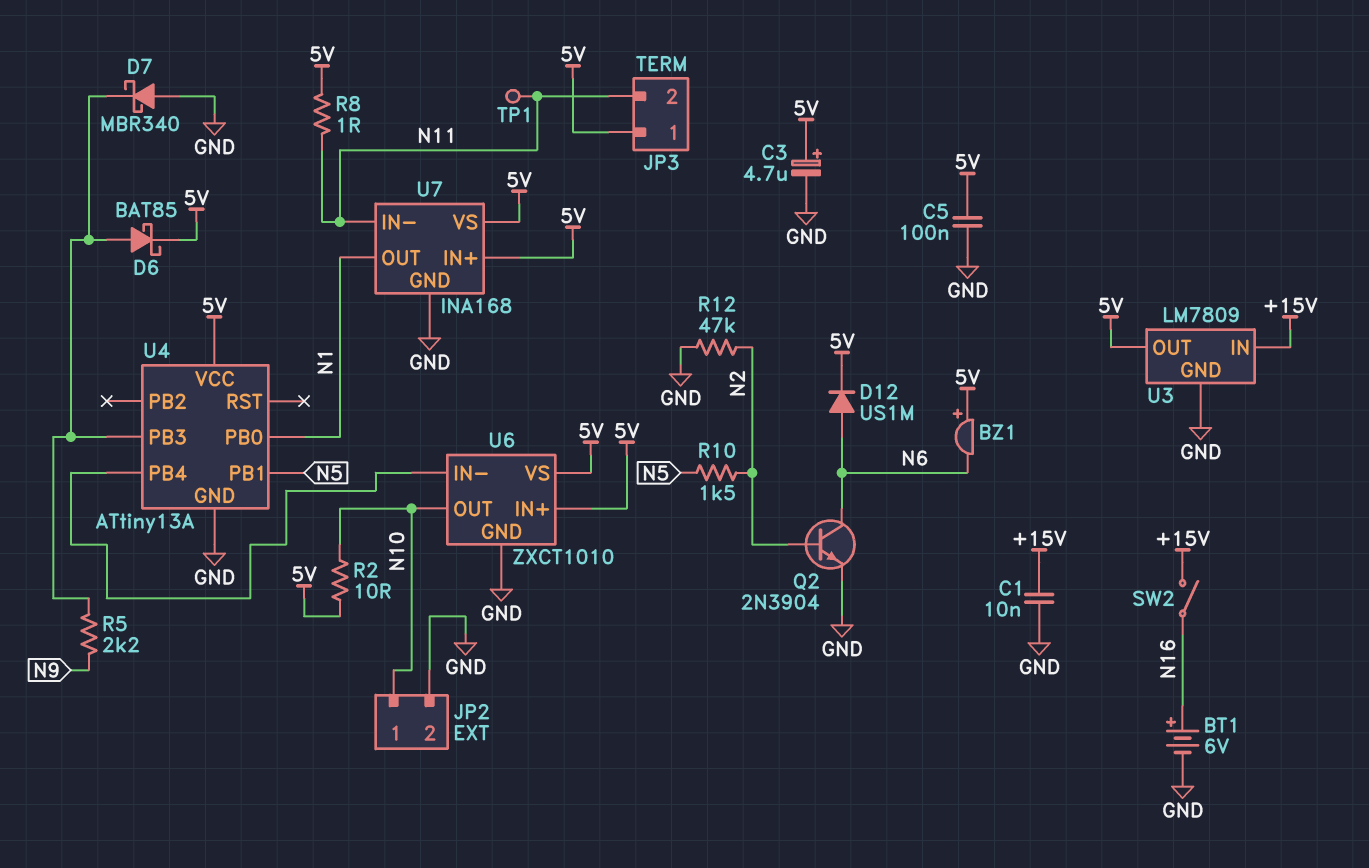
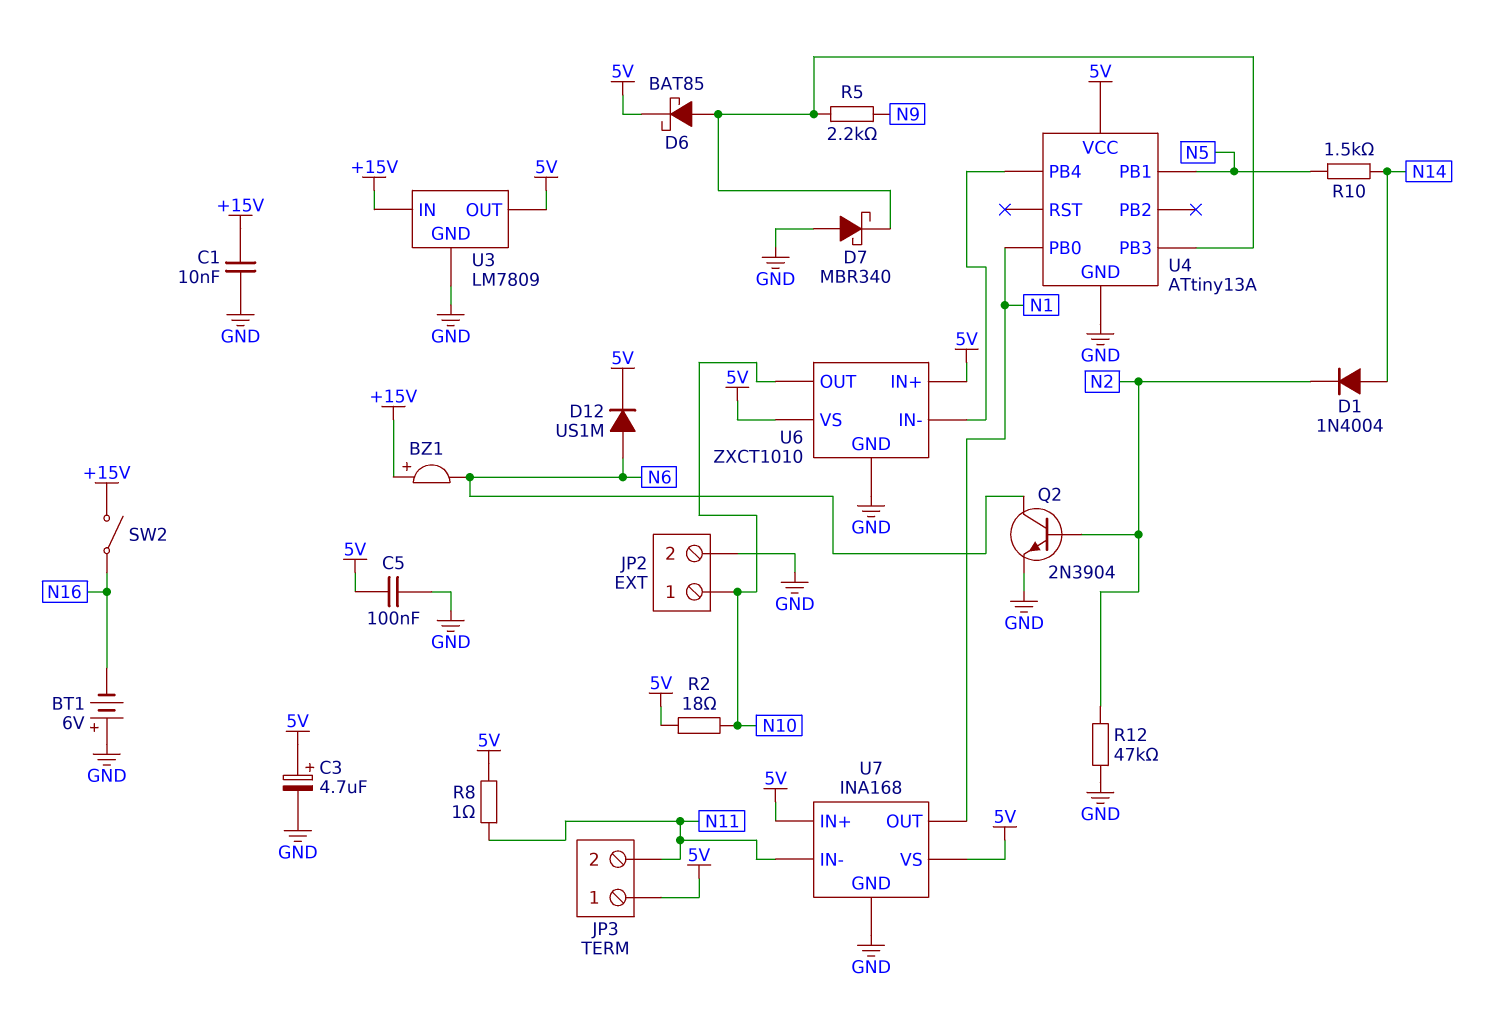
BT1: 6V (plus N16, minus GND) -> 6V (plus GND, minus N16)
BZ1: buzzer (plus 5V, minus N6) -> buzzer (plus +15V, minus N6)
D1: none -> diode 1N4004 (A N14, K N2)
R2: 10 (5V, N10) -> 18 (5V, N10)
R10: 1.5k (N2, N5) -> 1.5k (N5, N14)
TP1: test point (N11) -> none

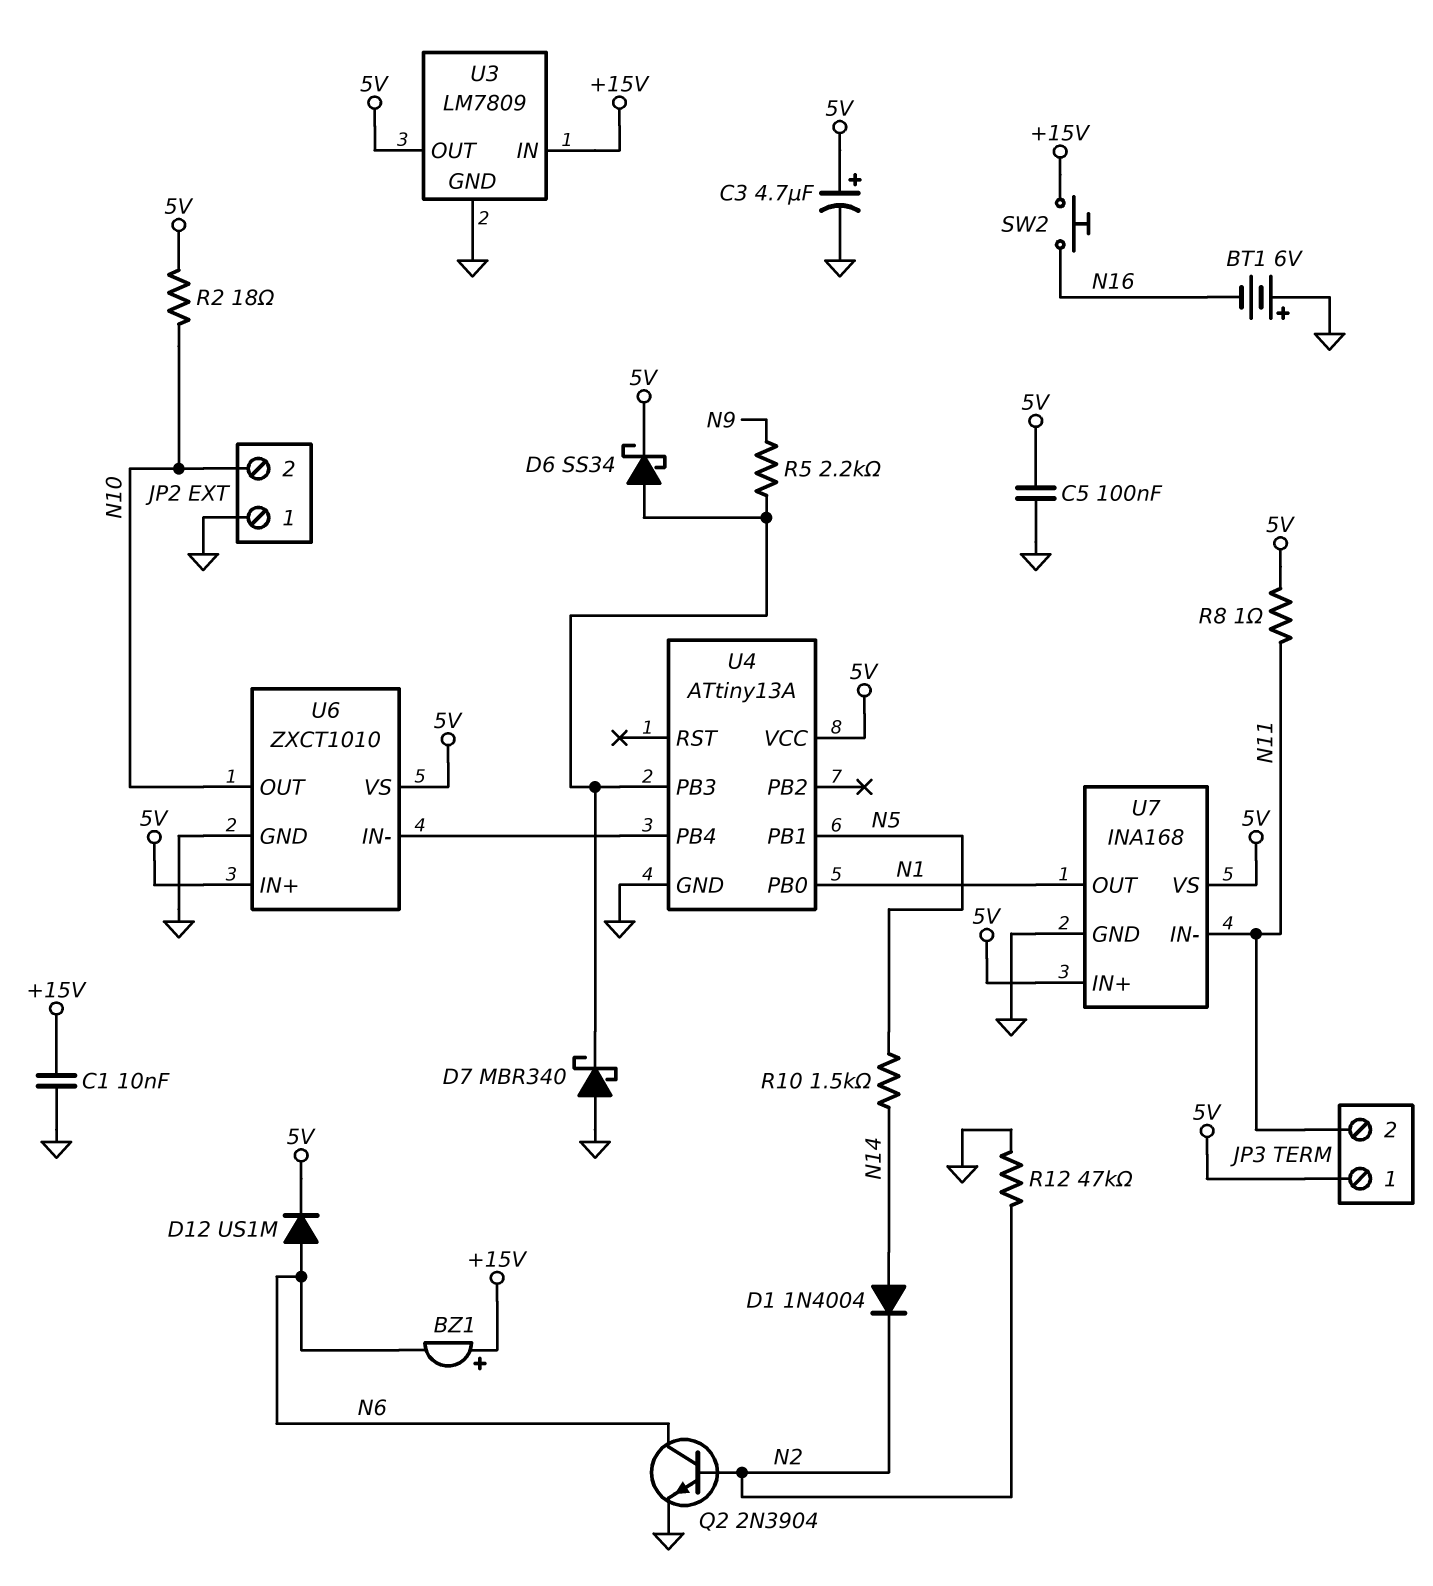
D6: schottky BAT85 (A U4/PB3, K 5V) -> schottky SS34 (A U4/PB3, K 5V)
JP2 pin 1: N10 -> GND
JP2 pin 2: GND -> N10
SW2: switch (+15V, N16) -> button (+15V, N16)

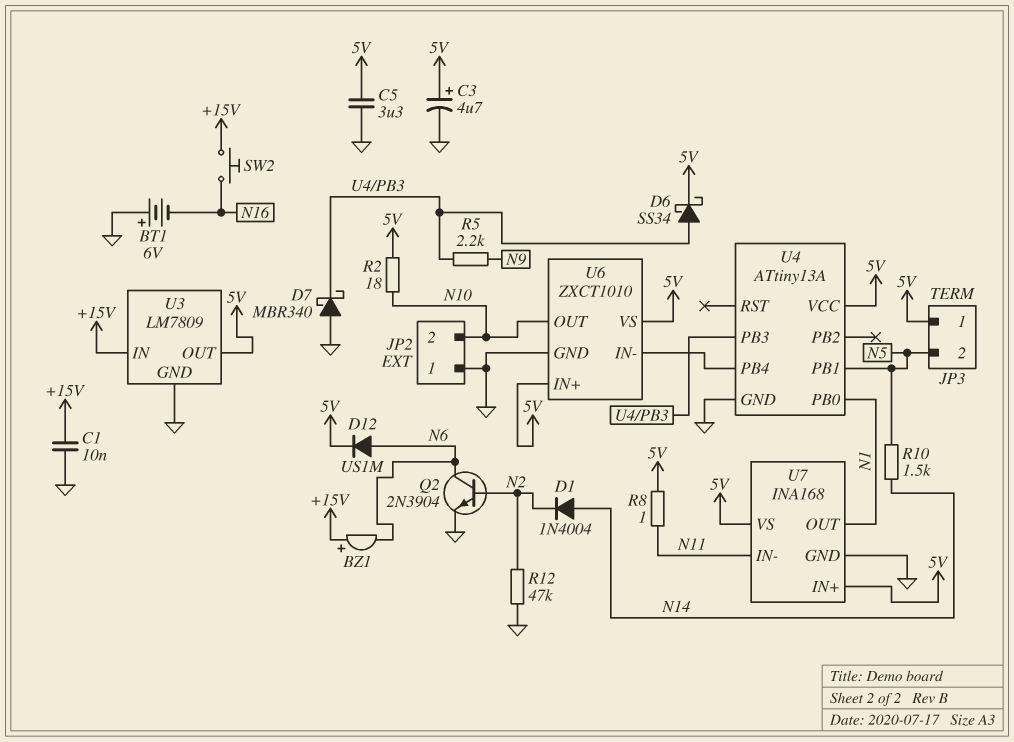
C5: 100nF (5V, GND) -> 3.3uF (5V, GND)
JP3 pin 2: N11 -> N5

